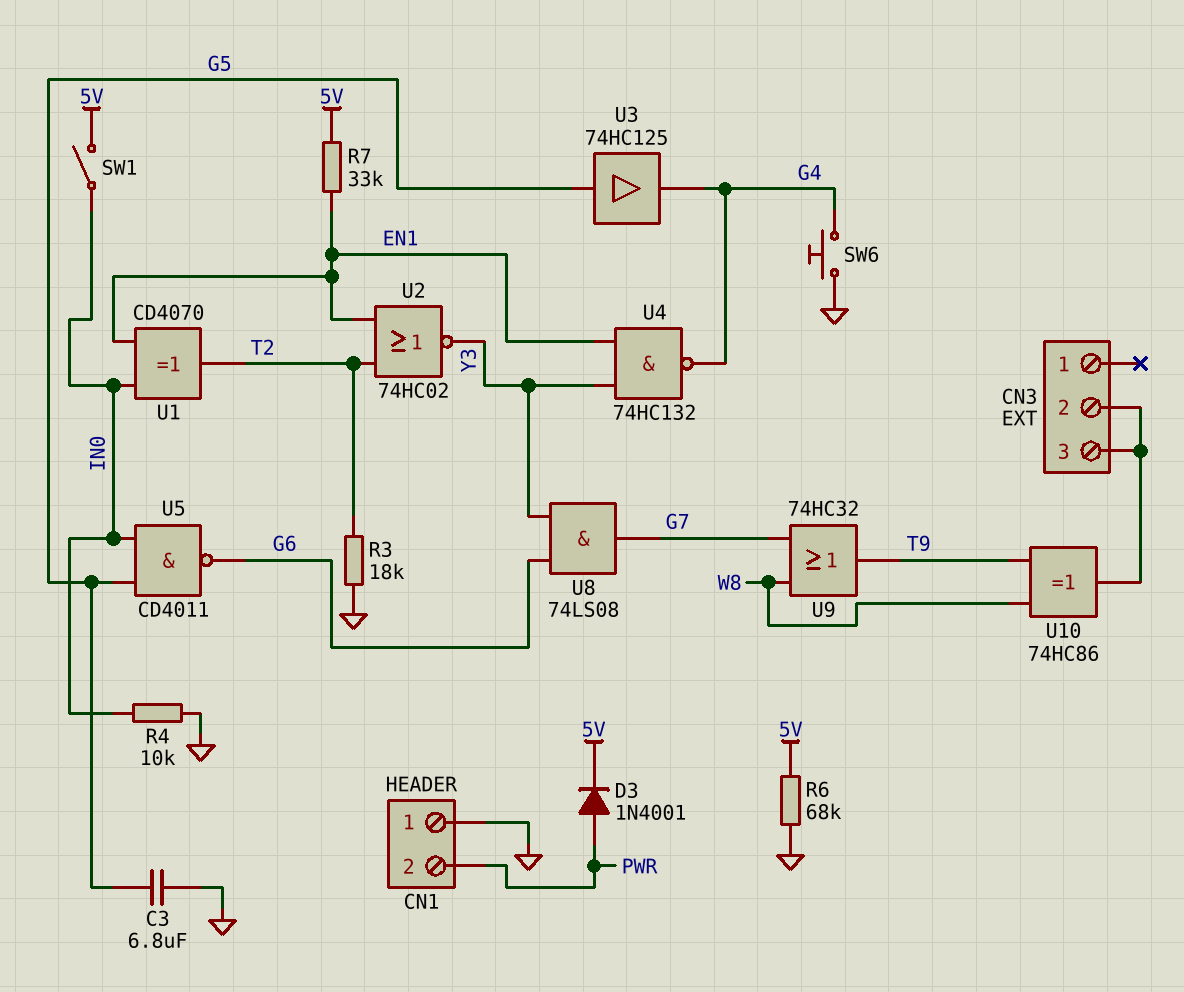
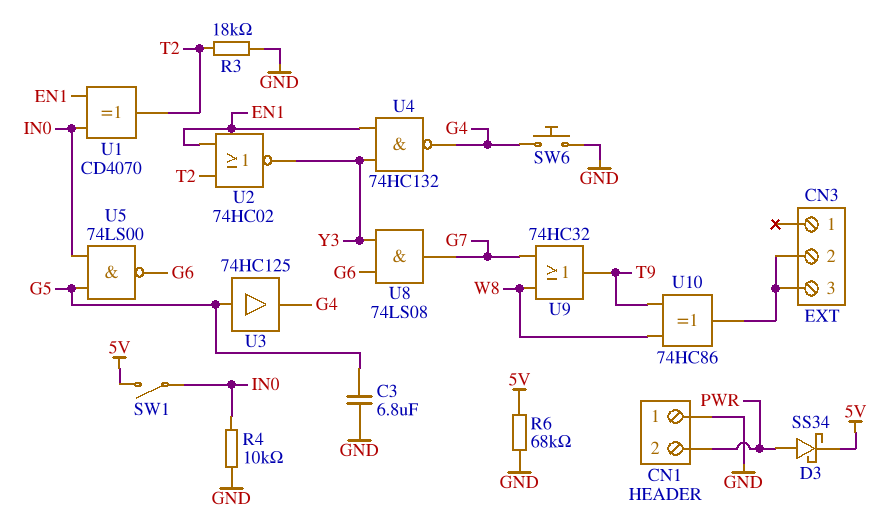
D3: diode 1N4001 (A PWR, K 5V) -> schottky SS34 (A PWR, K 5V)
R7: 33k (5V, EN1) -> none
U5: NAND CD4011 (in G5, in IN0, out G6) -> NAND 74LS00 (in G5, in IN0, out G6)

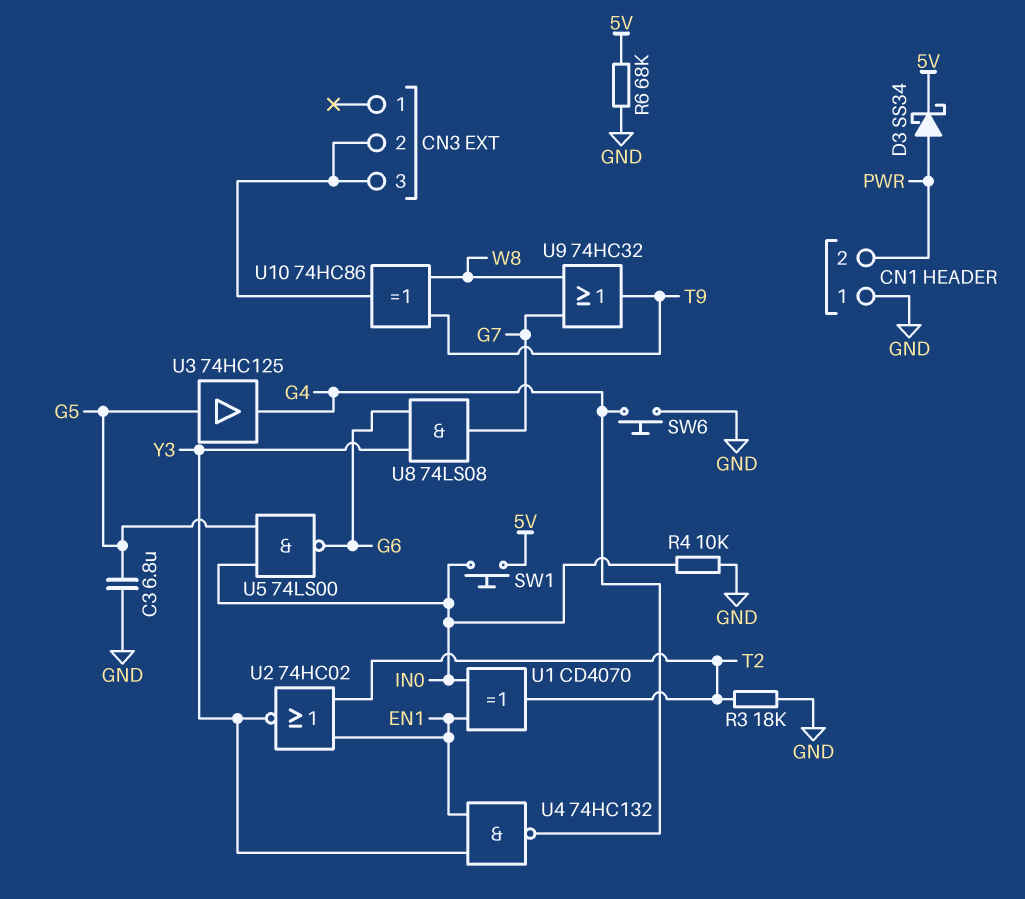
SW1: switch (5V, IN0) -> button (5V, IN0)

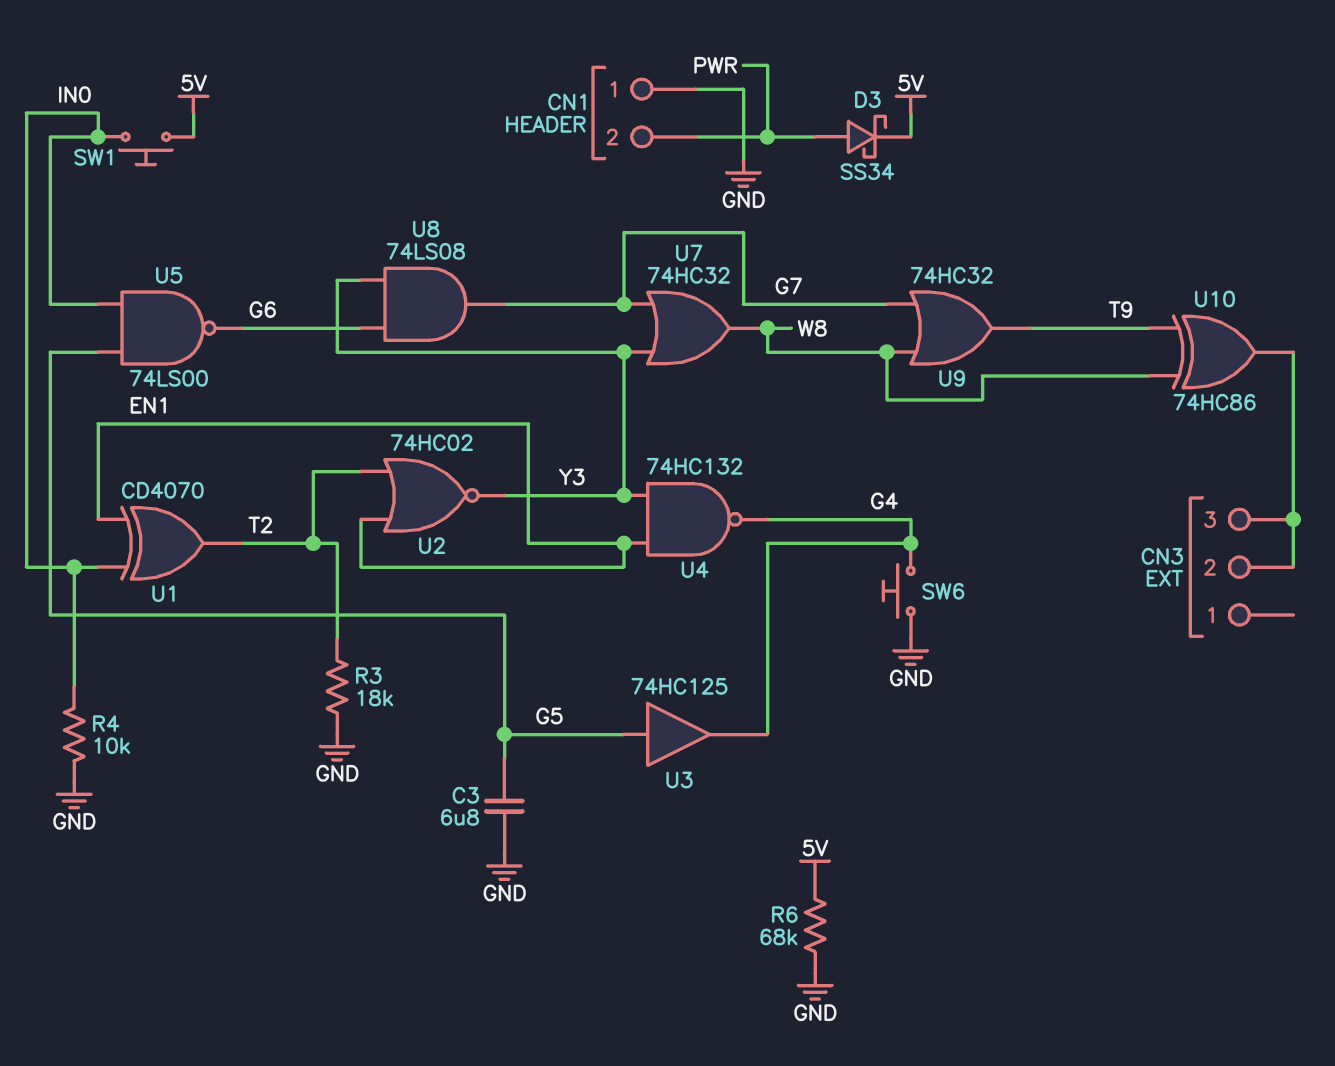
U7: none -> OR 74HC32 (in G7, in Y3, out W8)

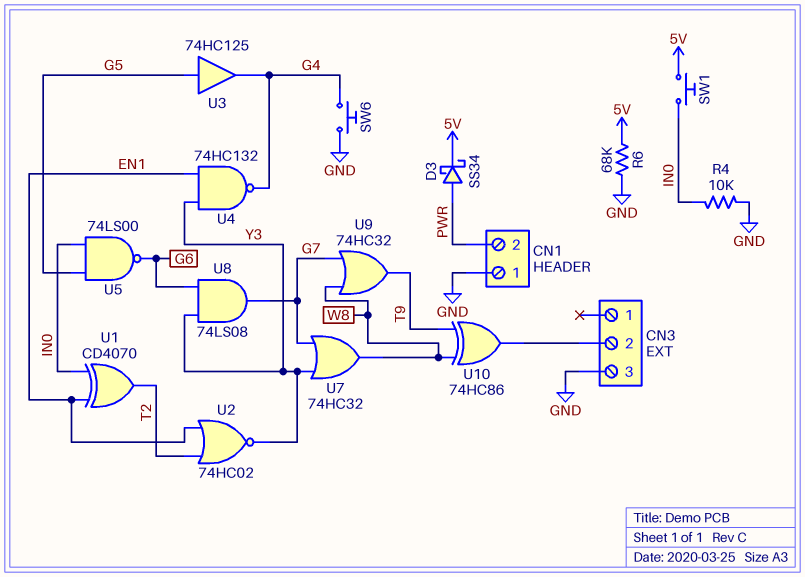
C3: 6.8uF (G5, GND) -> none
CN3 pin 3: CN3/2 -> GND
R3: 18k (GND, T2) -> none

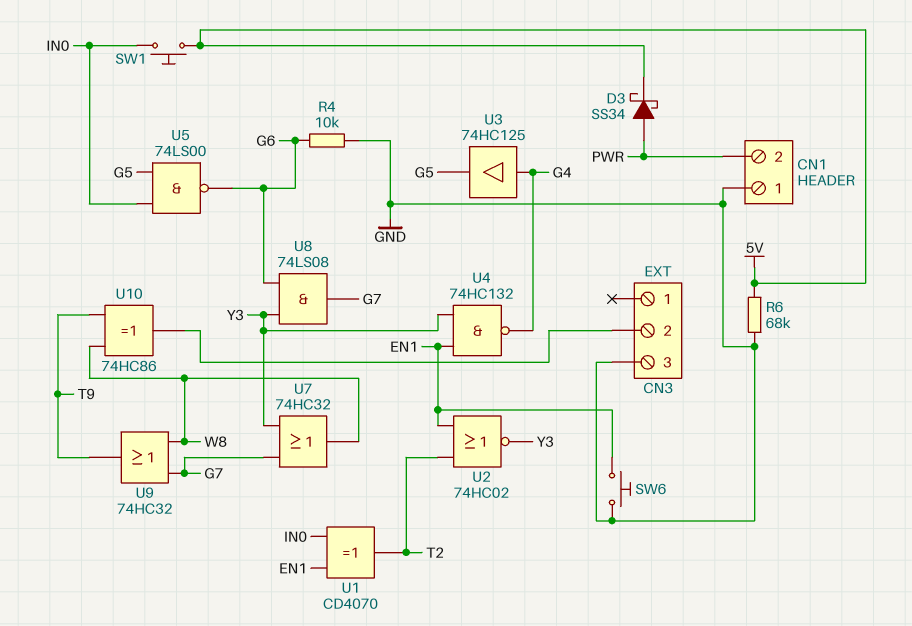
R4: 10k (GND, IN0) -> 10k (G6, GND)
SW6: button (G4, GND) -> button (EN1, GND)
U3: buffer 74HC125 (in G5, out G4) -> buffer 74HC125 (in G4, out G5)

